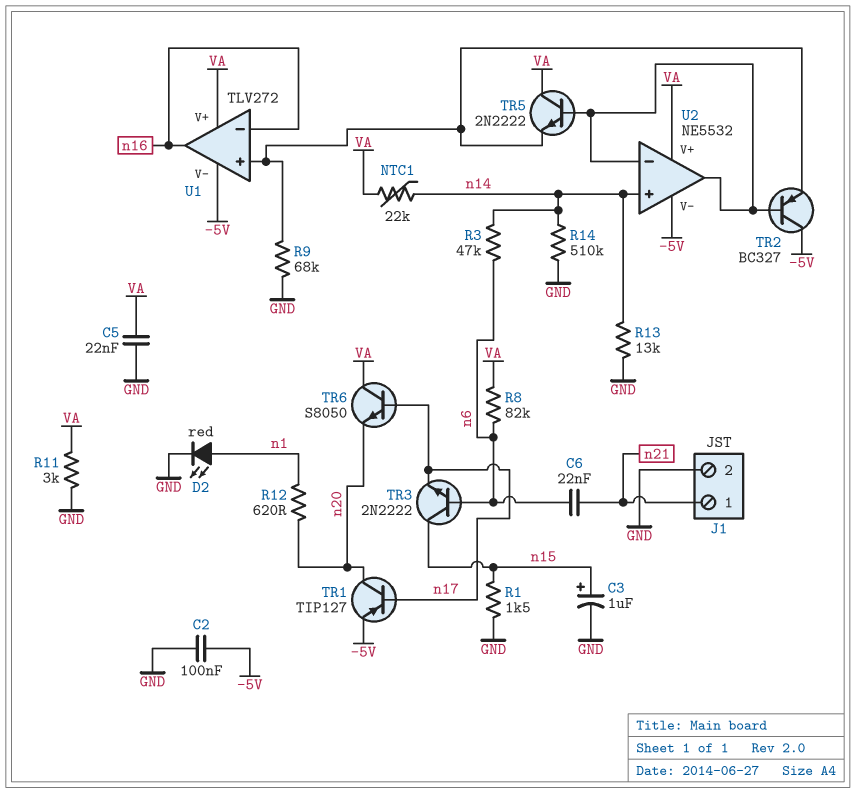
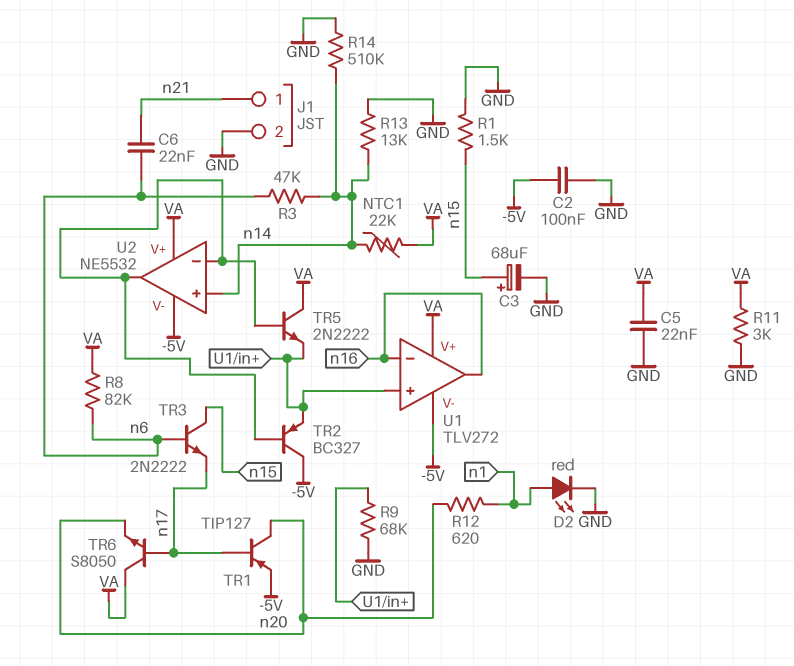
C3: 1uF (plus n15, minus GND) -> 68uF (plus n15, minus GND)

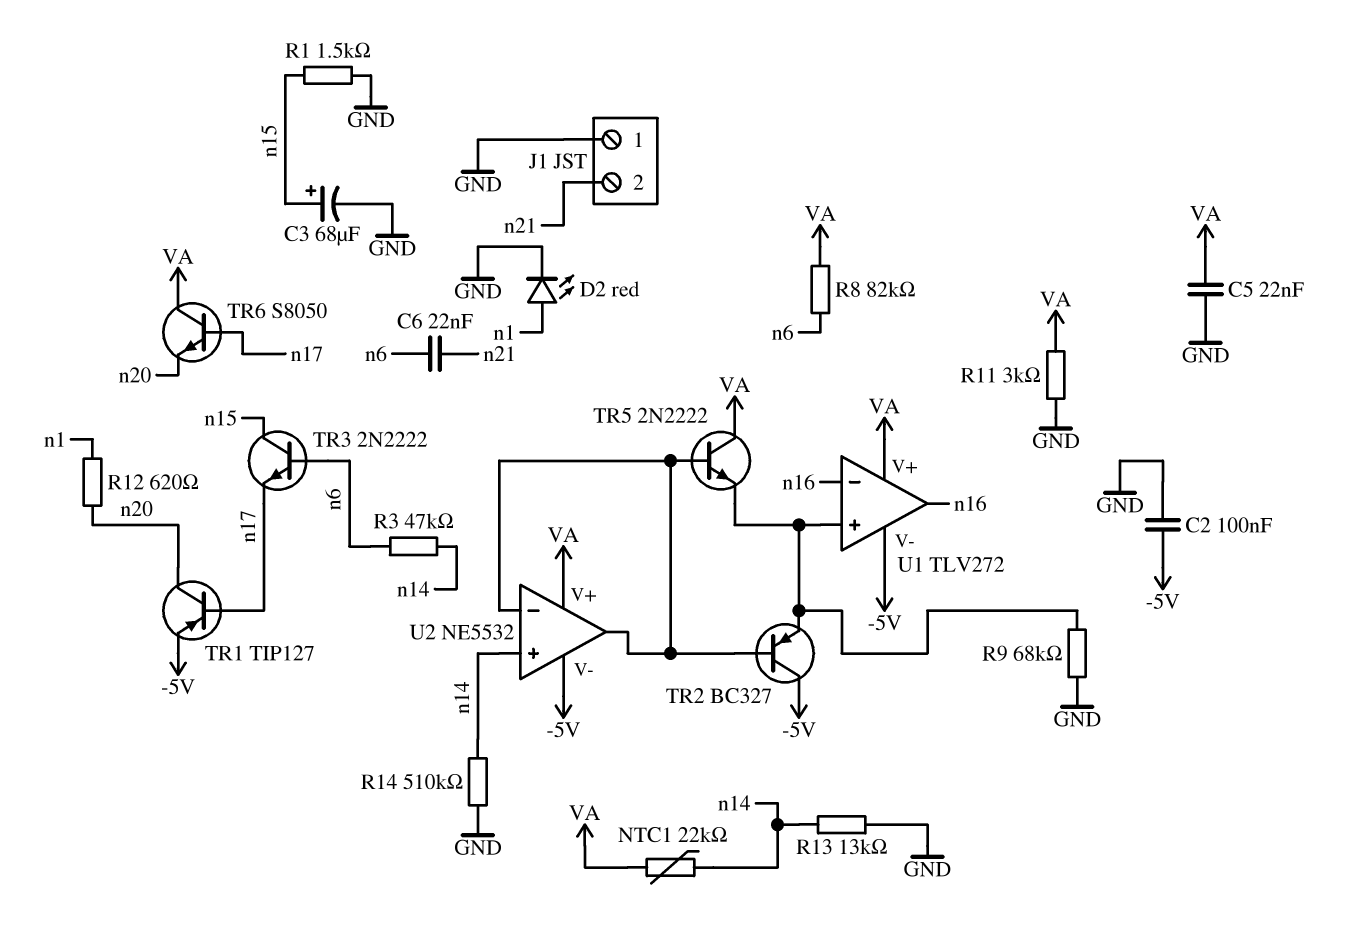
J1 pin 1: n21 -> GND
J1 pin 2: GND -> n21

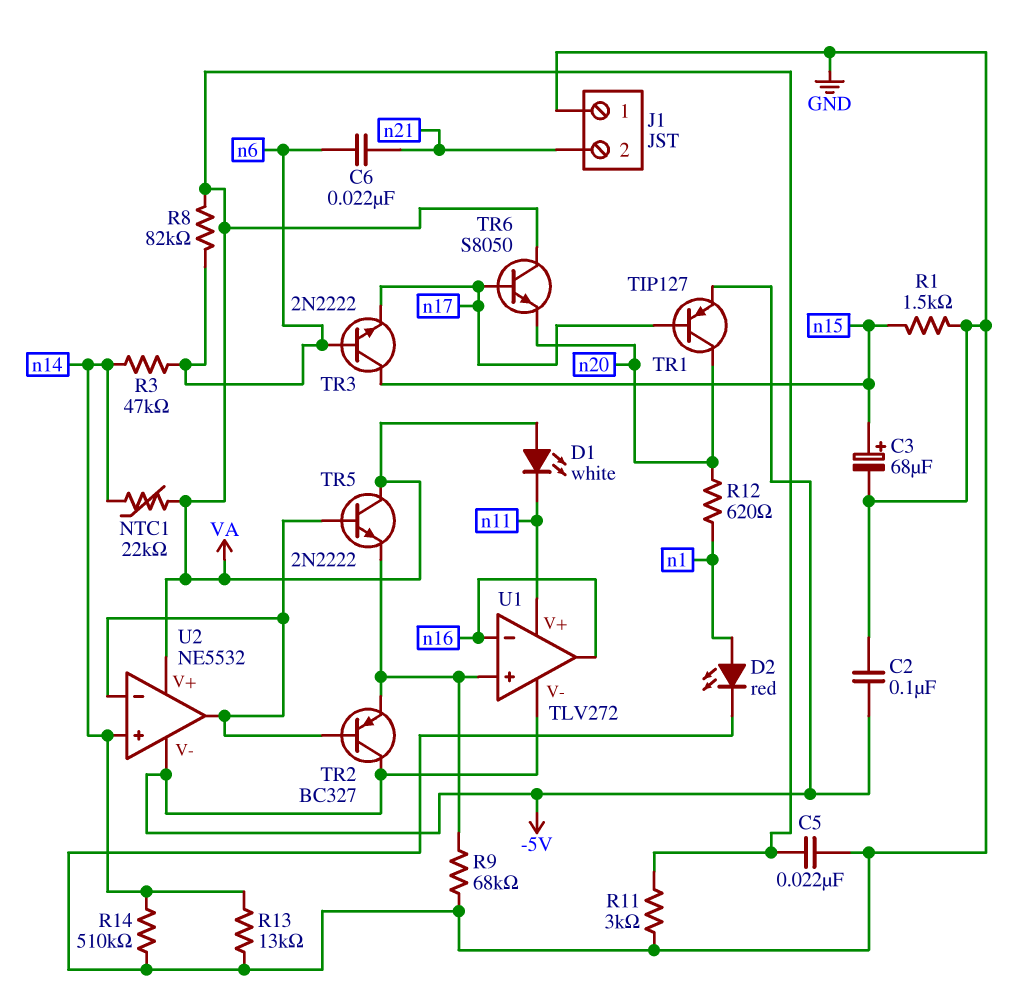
D1: none -> LED white (A VA, K n11)
U1 pin V+: VA -> n11

